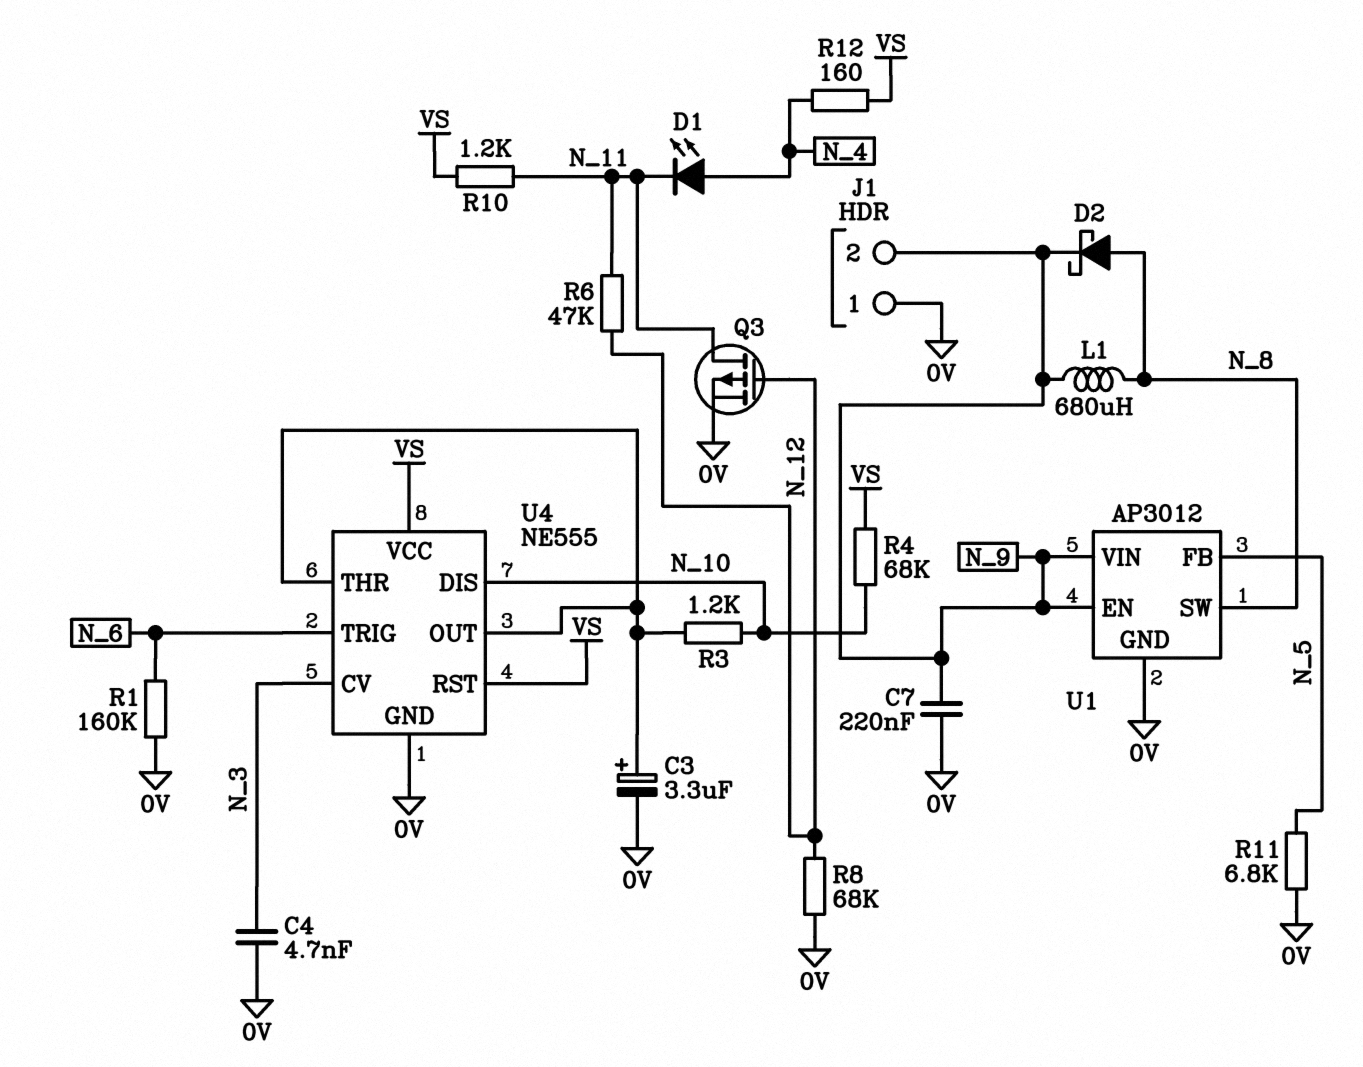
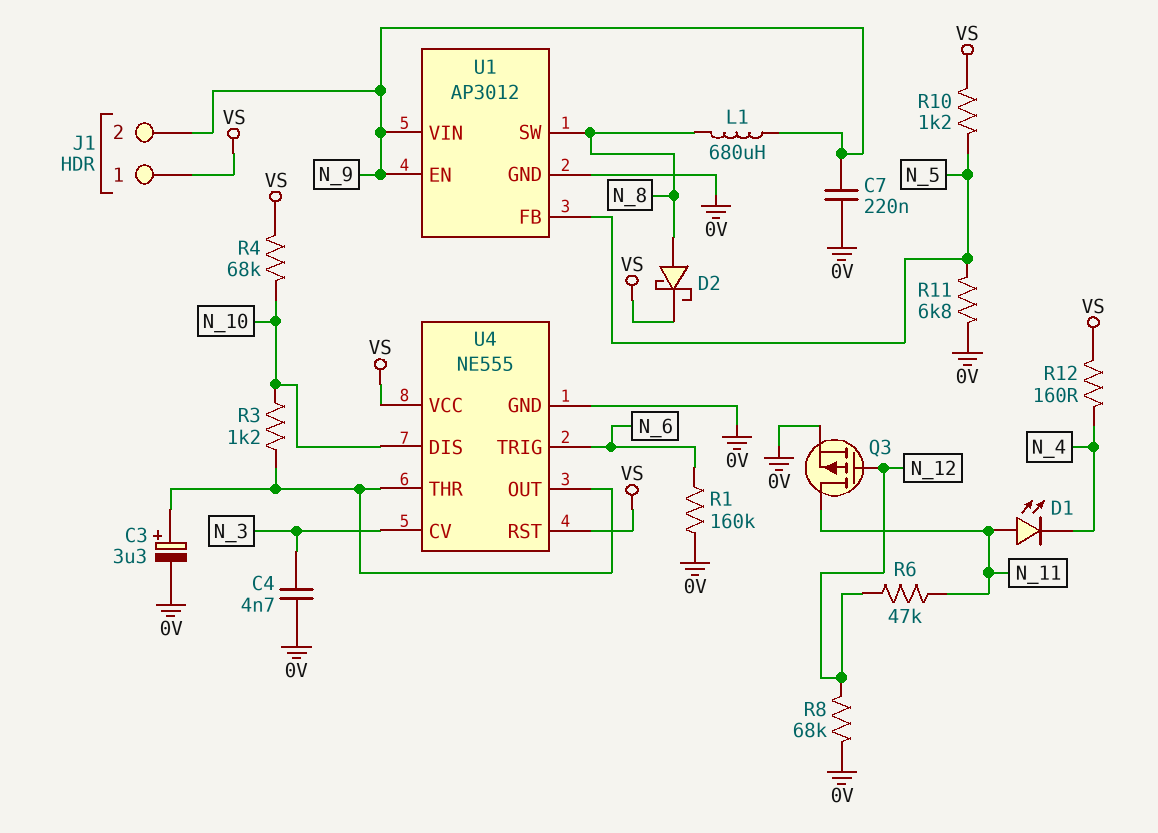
D1: LED (A N_4, K N_11) -> LED (A N_11, K N_4)
D2: schottky (A N_8, K N_9) -> schottky (A N_8, K VS)
J1 pin 1: 0V -> VS
R10: 1.2k (N_11, VS) -> 1.2k (N_5, VS)

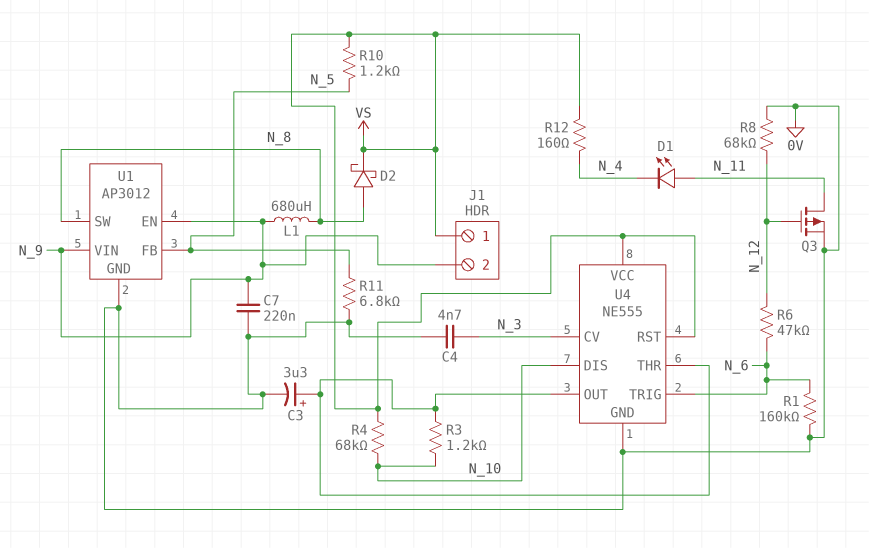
R6: 47k (N_11, N_12) -> 47k (N_6, N_12)

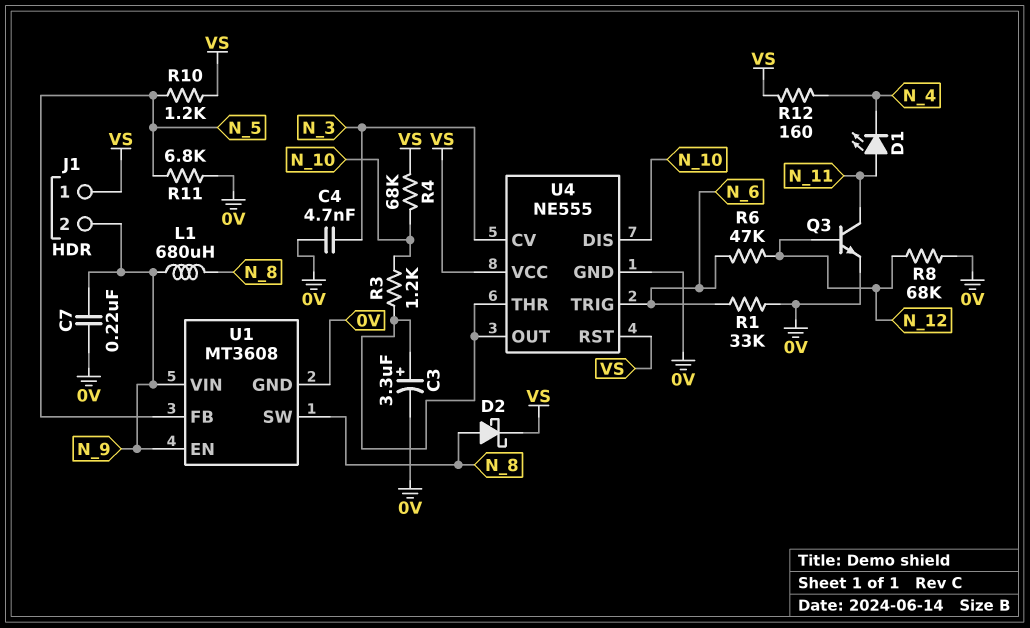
Q3: PMOS (G N_12, D N_11, S 0V) -> NPN (B N_12, C N_11, E 0V)
R1: 160k (0V, N_6) -> 33k (0V, N_6)
U1: AP3012 -> MT3608

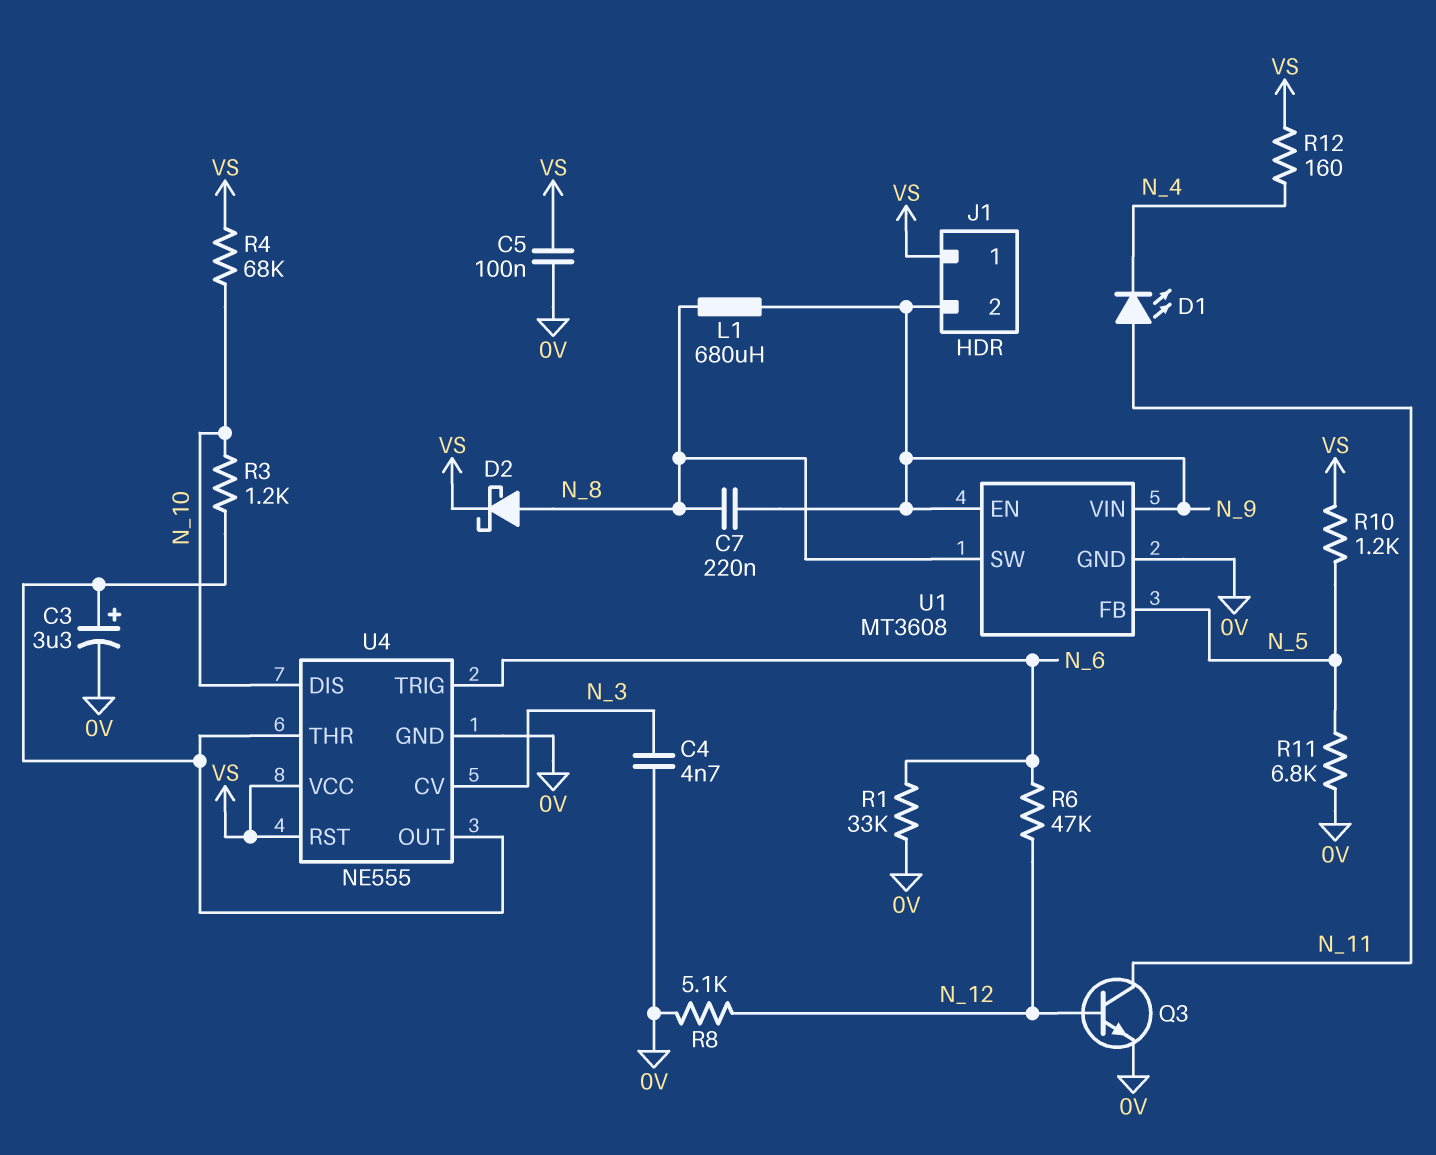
C5: none -> 100nF (0V, VS)
C7: 220nF (0V, N_9) -> 220nF (N_8, N_9)
R8: 68k (0V, N_12) -> 5.1k (0V, N_12)

